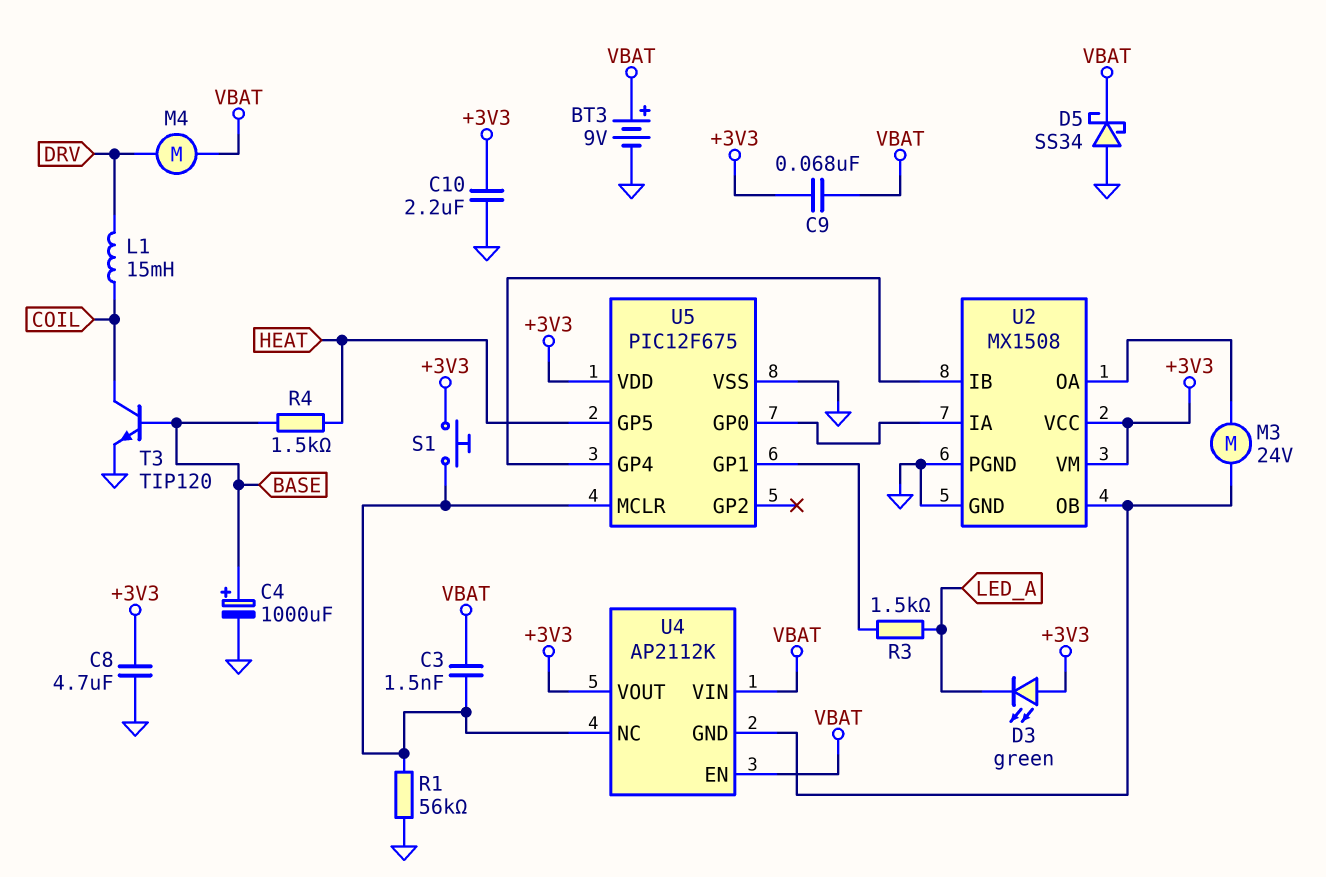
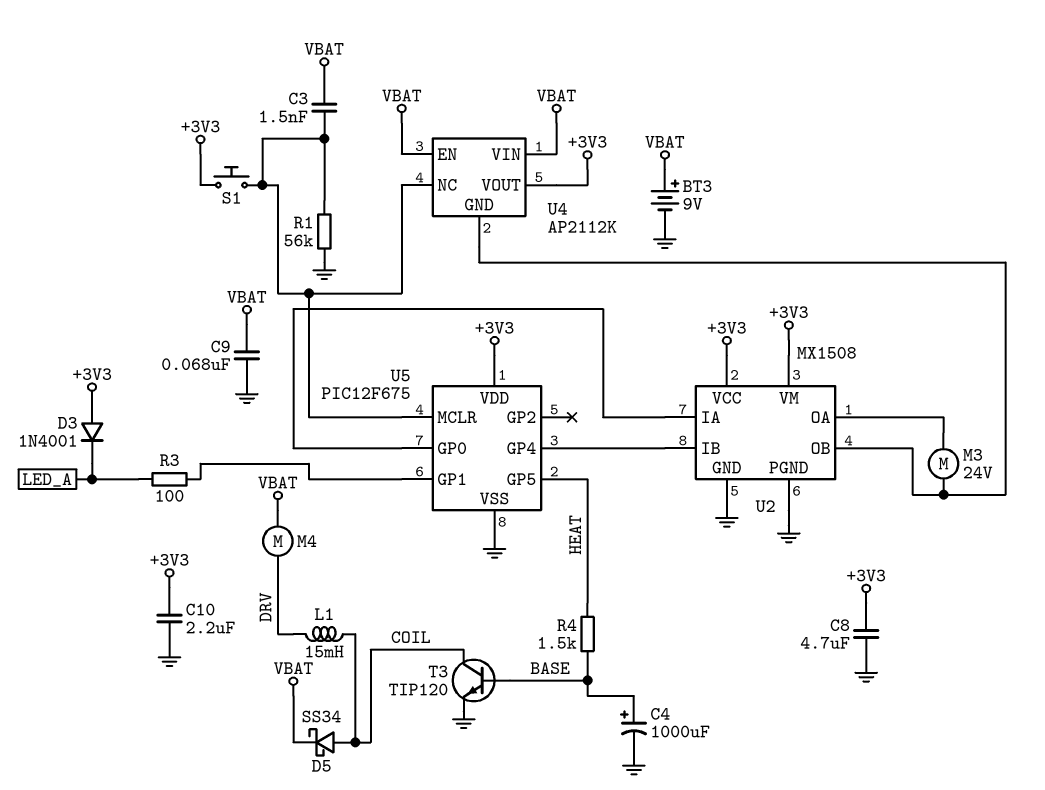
C9: 68nF (+3V3, VBAT) -> 68nF (GND, VBAT)
D3: LED green (A +3V3, K LED_A) -> diode 1N4001 (A +3V3, K LED_A)
D5: schottky SS34 (A GND, K VBAT) -> schottky SS34 (A COIL, K VBAT)
R3: 1.5k (LED_A, U5/GP1) -> 100 (LED_A, U5/GP1)

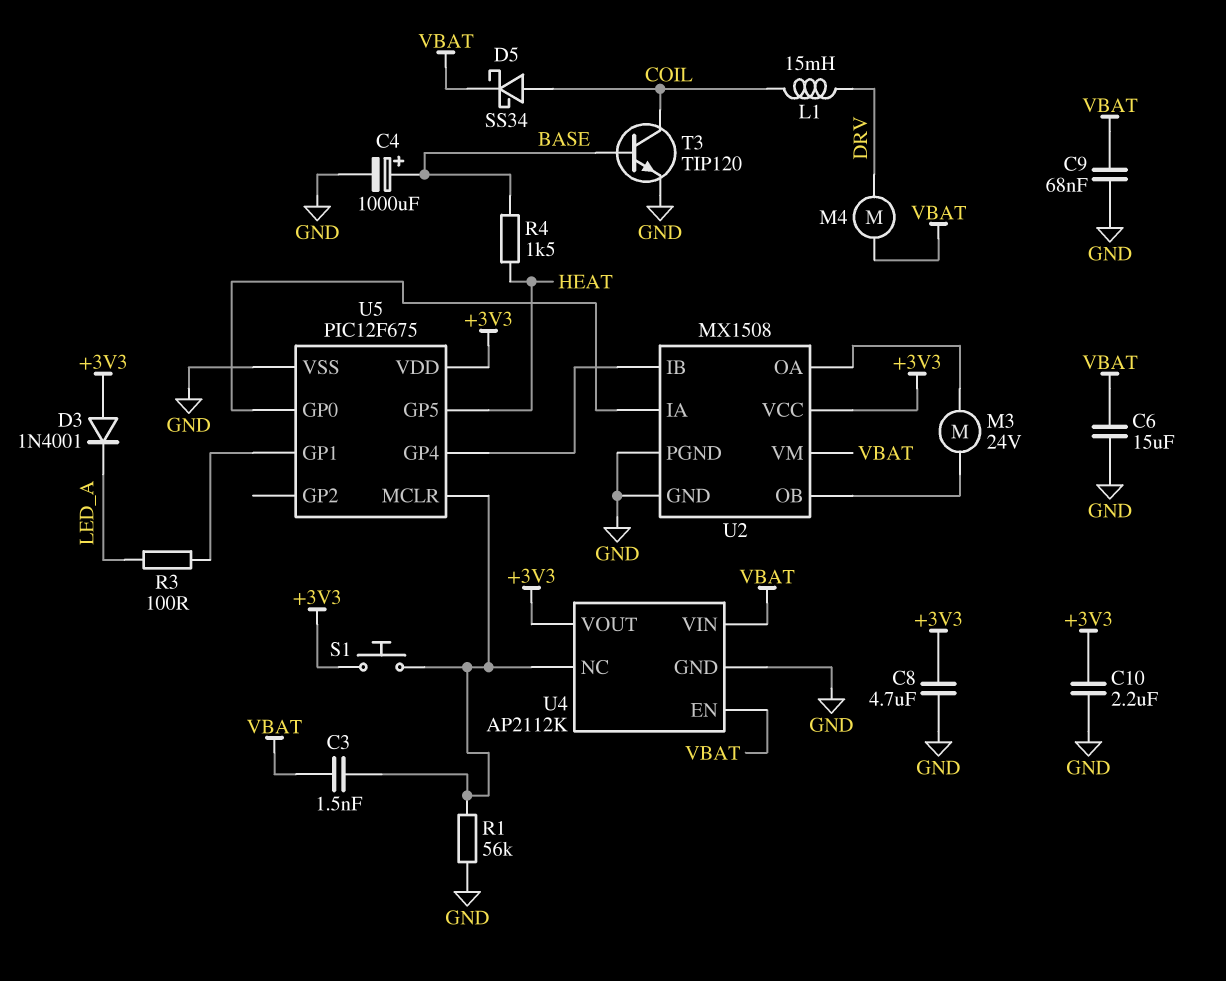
BT3: 9V (plus VBAT, minus GND) -> none
C6: none -> 15uF (GND, VBAT)
U2 pin VM: +3V3 -> VBAT
U4 pin GND: U2/OB -> GND

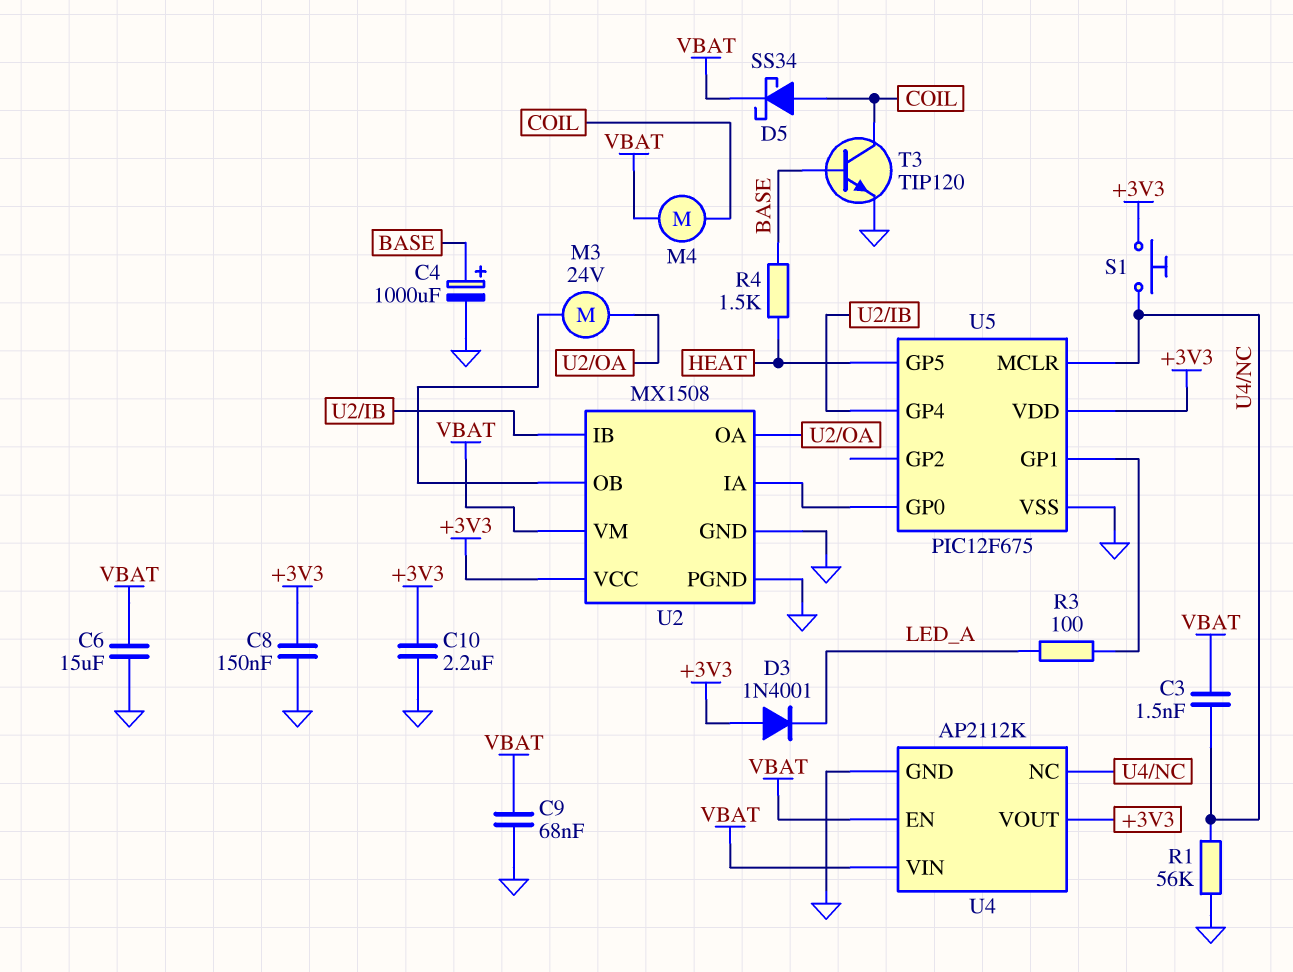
C8: 4.7uF (+3V3, GND) -> 150nF (+3V3, GND)
L1: 15mH (COIL, DRV) -> none
M4: motor (DRV, VBAT) -> motor (COIL, VBAT)

